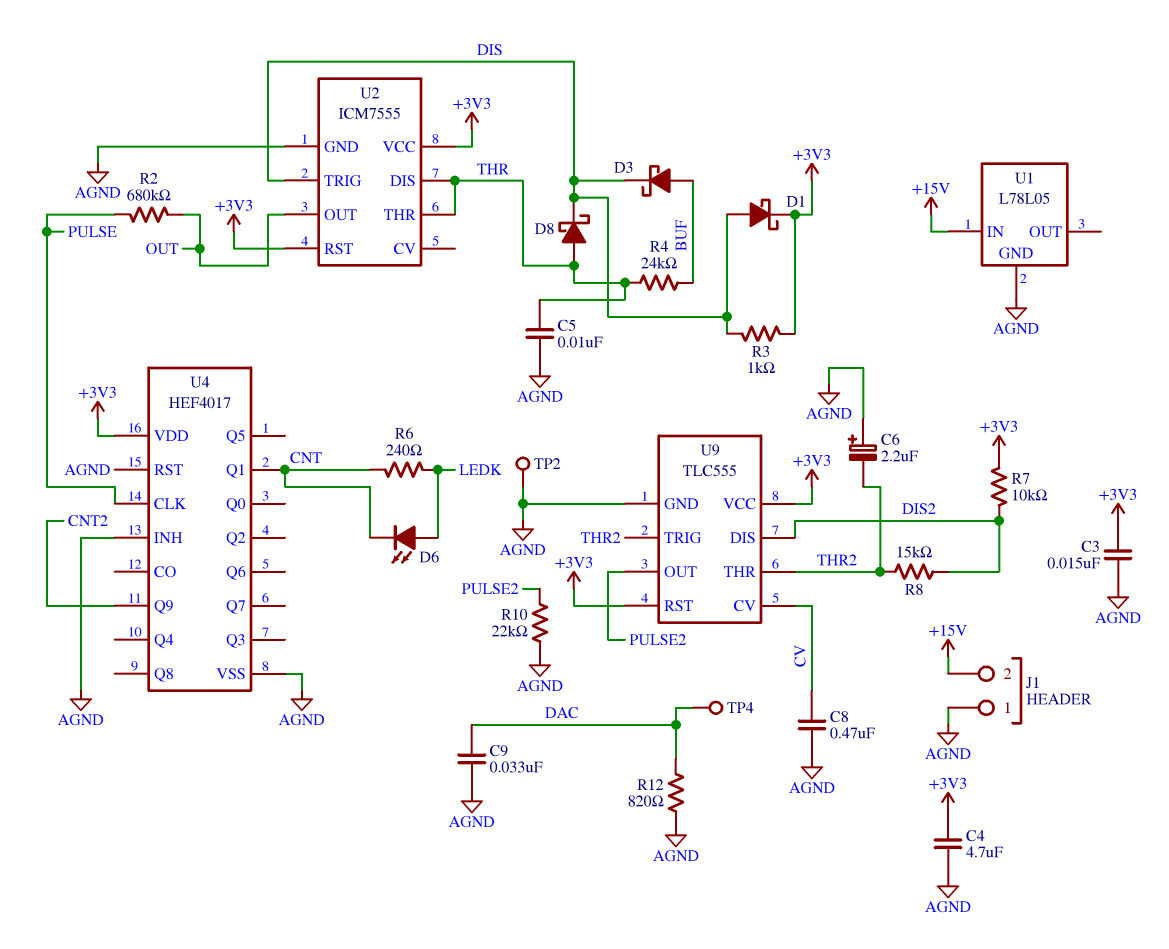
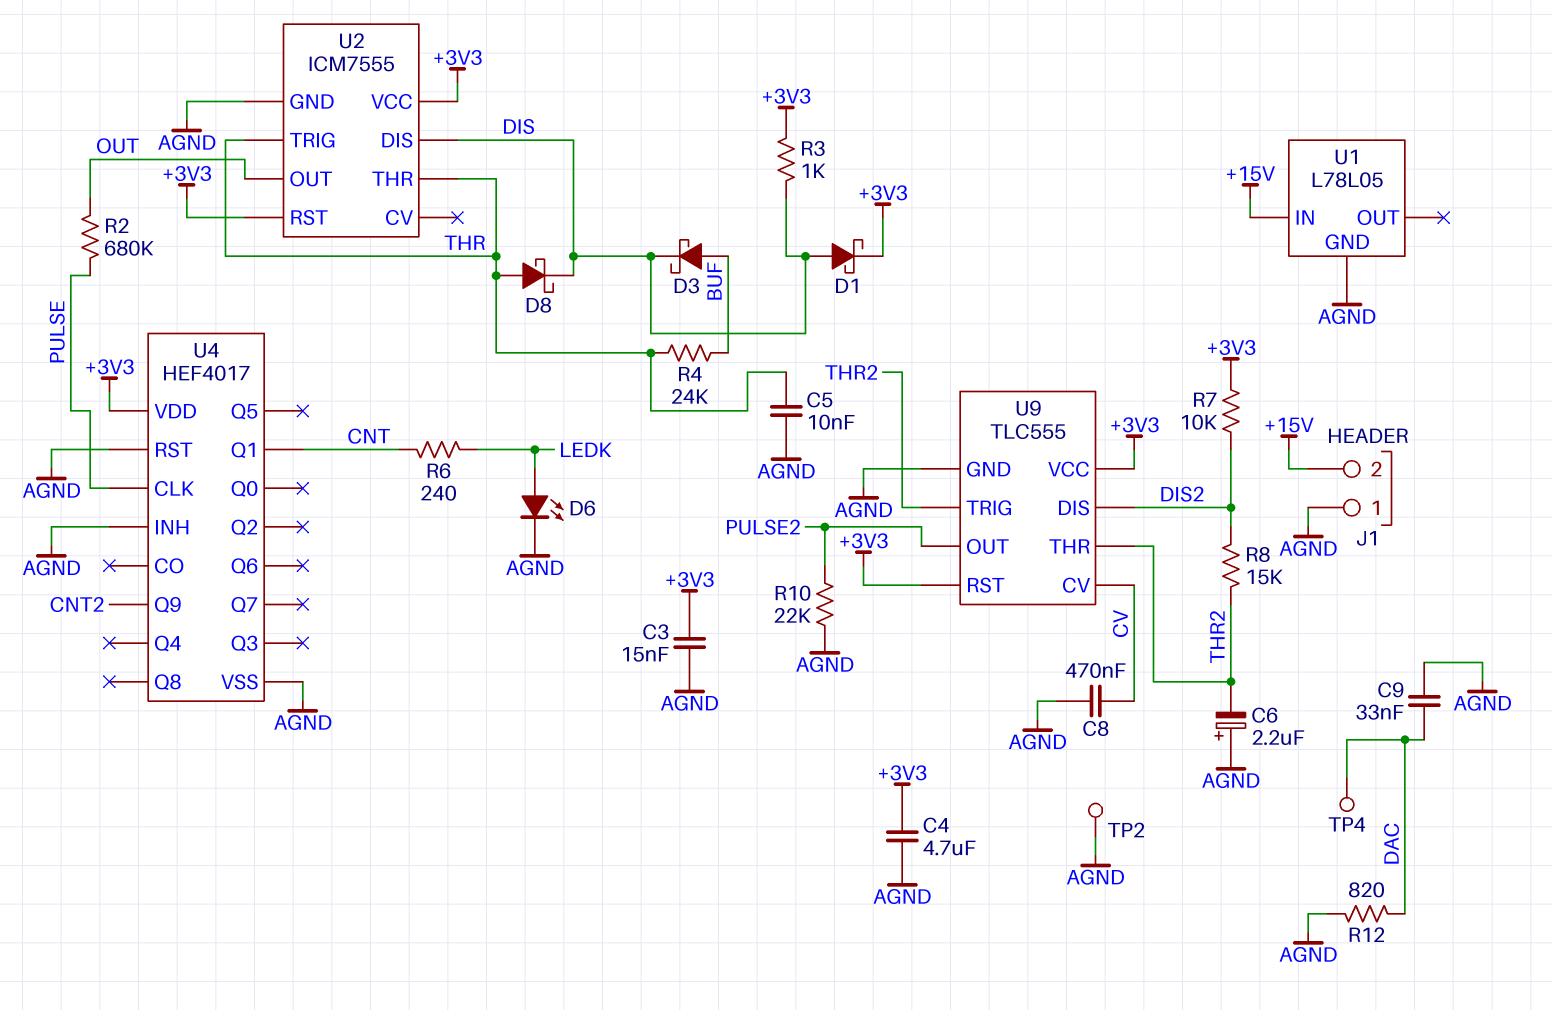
D6: LED (A LEDK, K CNT) -> LED (A LEDK, K AGND)
U2 pin DIS: THR -> DIS
U2 pin TRIG: DIS -> THR

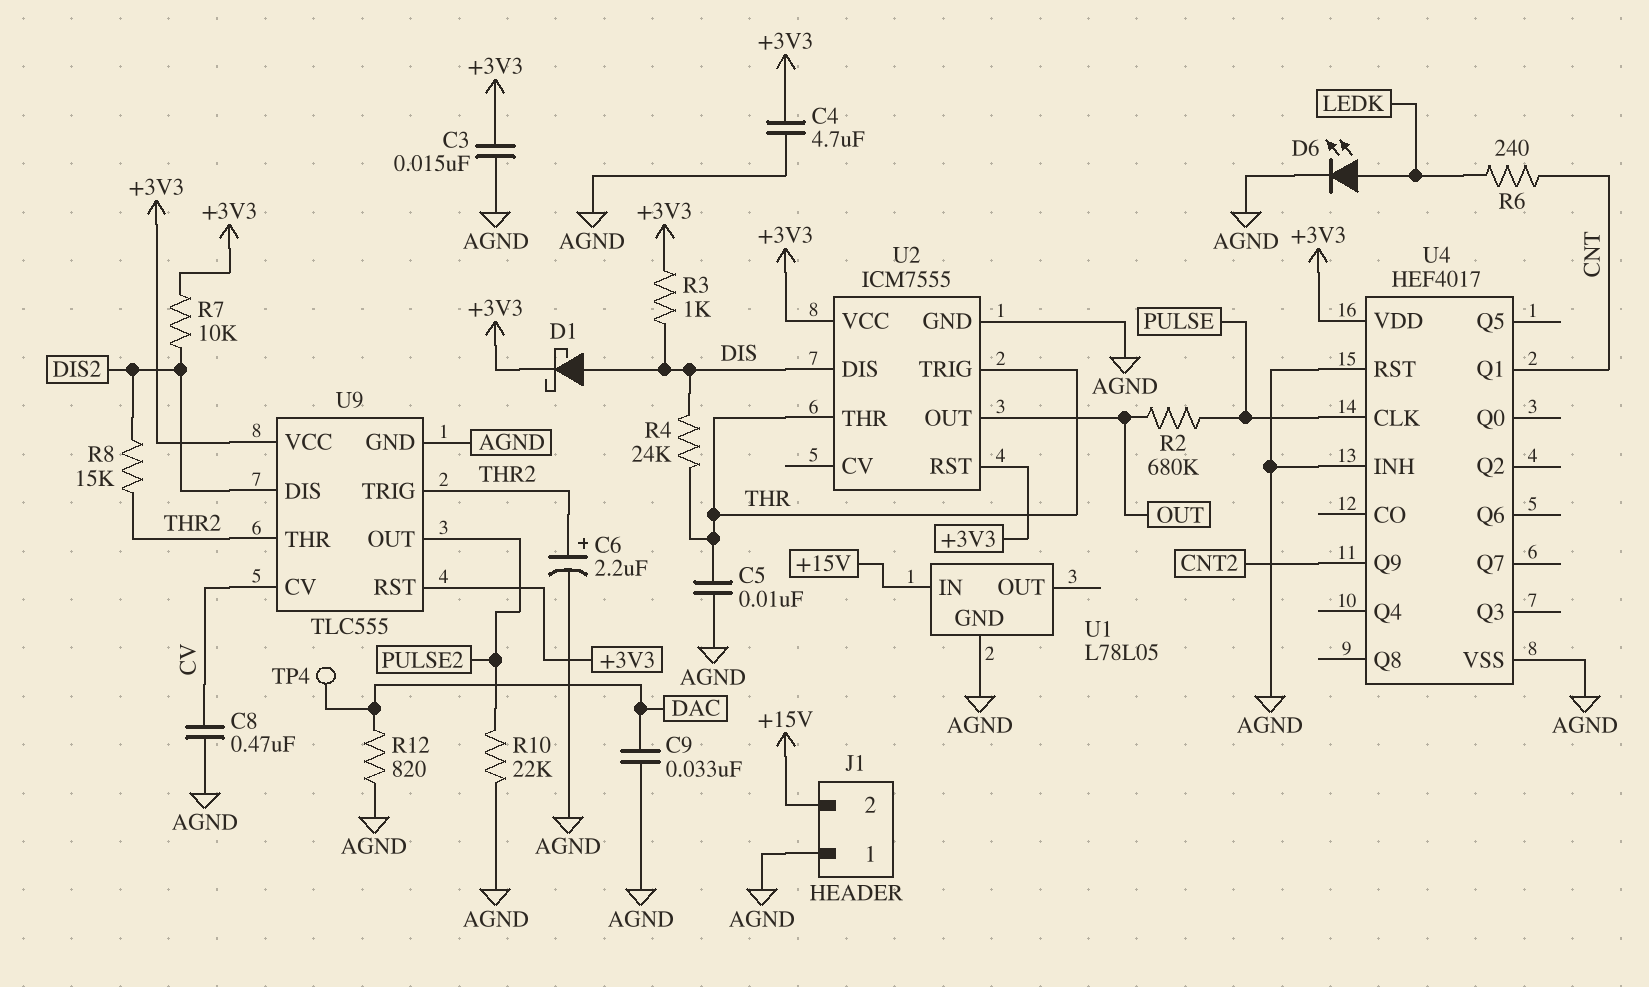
C6: 2.2uF (plus AGND, minus THR2) -> 2.2uF (plus THR2, minus AGND)
D3: schottky (A BUF, K DIS) -> none
D8: schottky (A THR, K DIS) -> none
R4: 24k (BUF, THR) -> 24k (DIS, THR)
TP2: test point (AGND) -> none

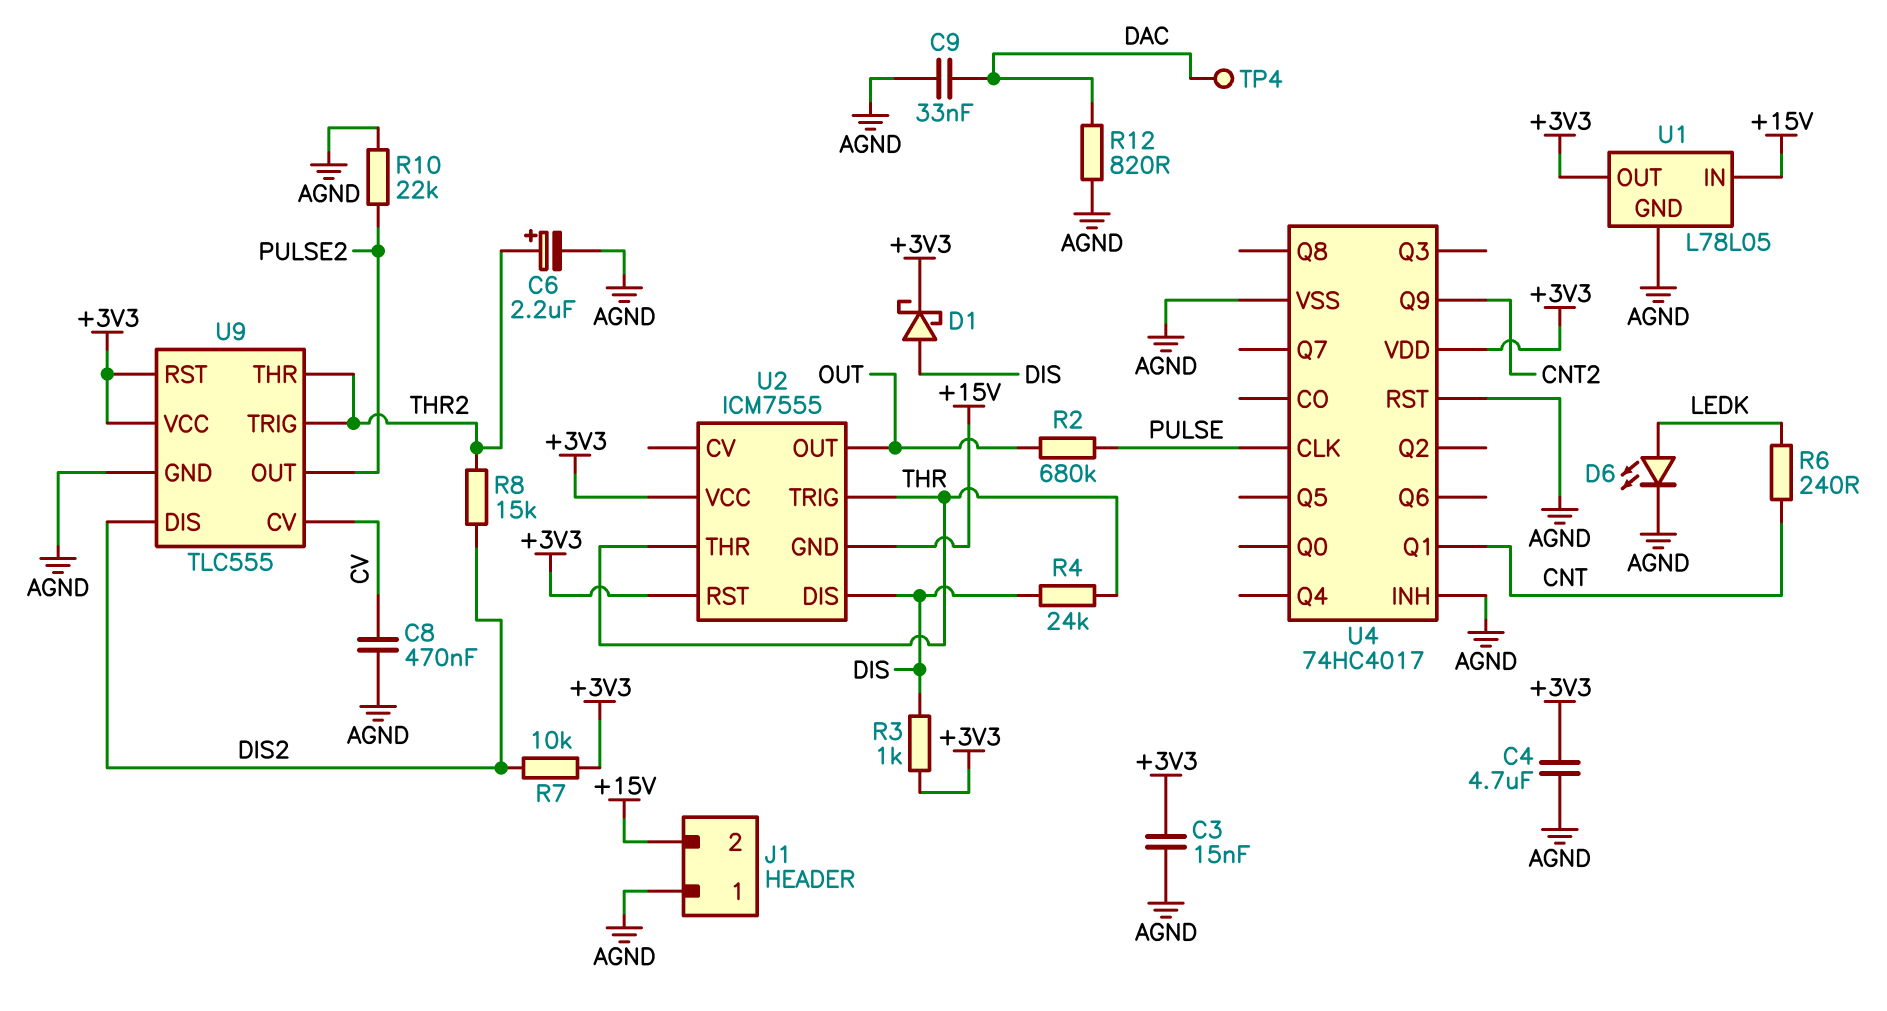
C5: 10nF (AGND, THR) -> none
U1 pin OUT: none -> +3V3
U2 pin GND: AGND -> +15V
U4: HEF4017 -> 74HC4017

